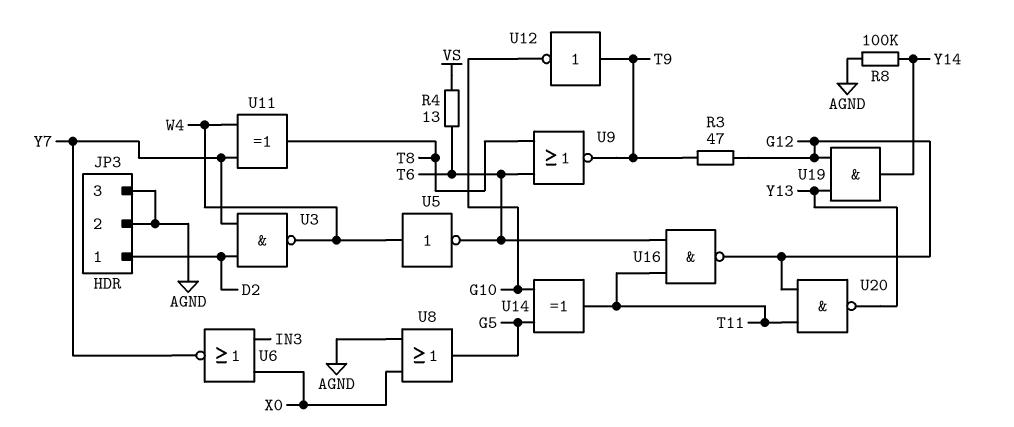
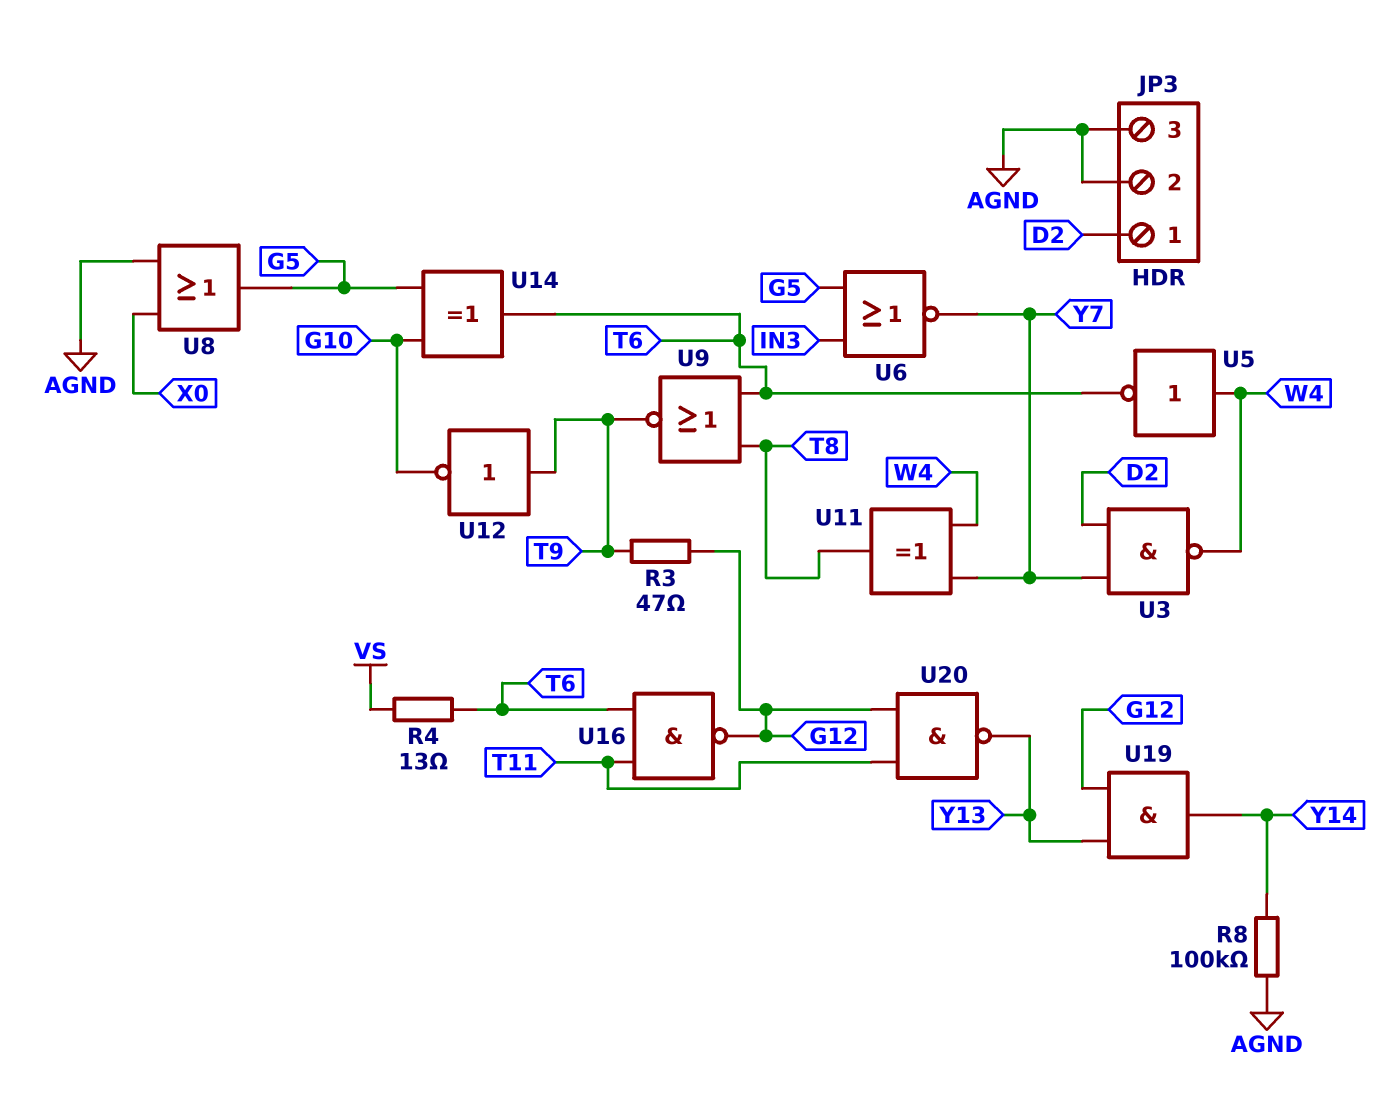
U6: NOR (in IN3, in X0, out Y7) -> NOR (in G5, in IN3, out Y7)
U14: XOR (in G5, in G10, out T11) -> XOR (in G5, in G10, out T6)

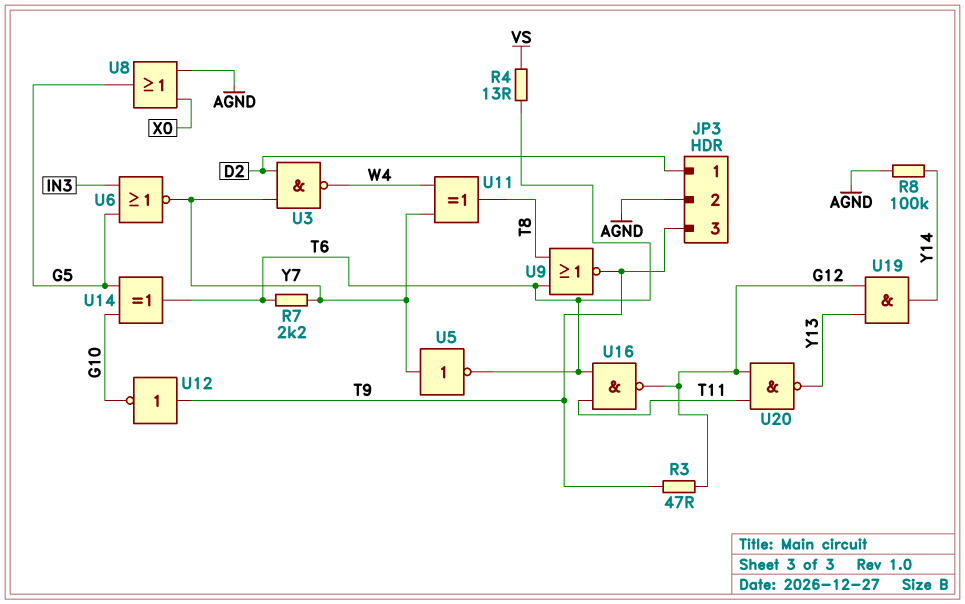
JP3 pin 3: AGND -> T9
R7: none -> 2.2k (T6, Y7)
U5: NOT (in W4, out T6) -> NOT (in Y7, out T6)

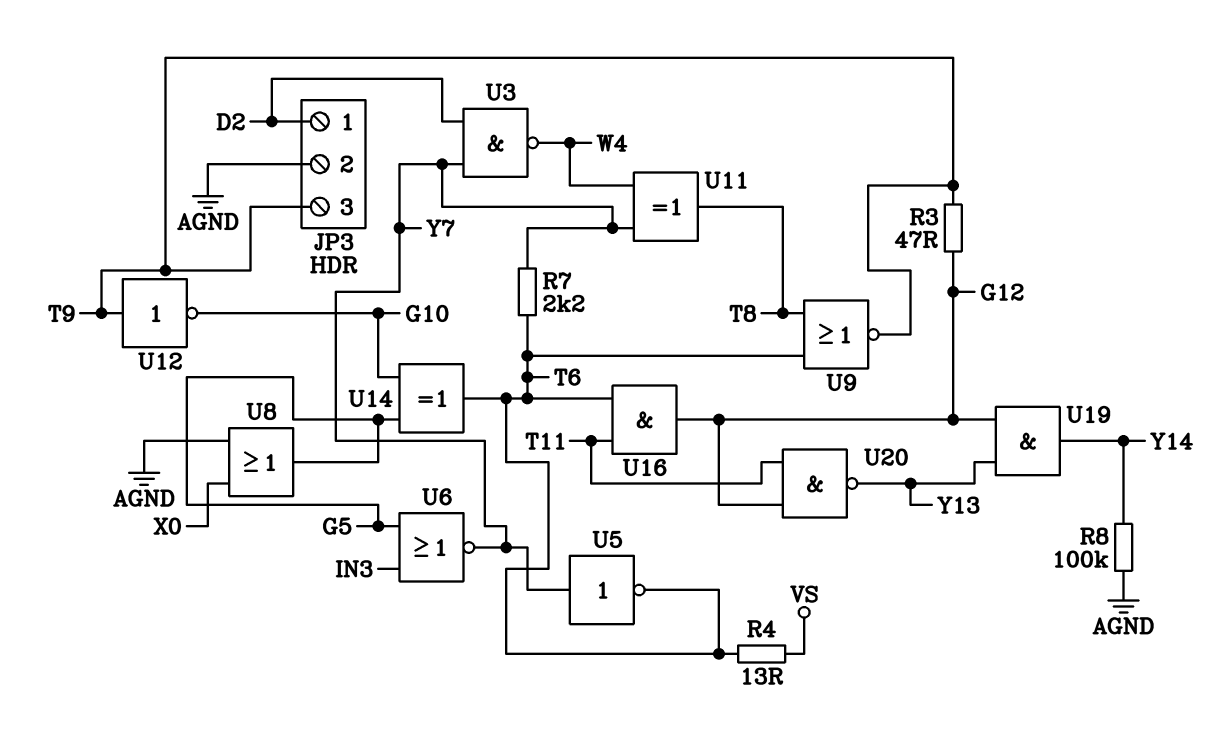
U16: NAND (in T6, in T11, out G12) -> AND (in T6, in T11, out G12)

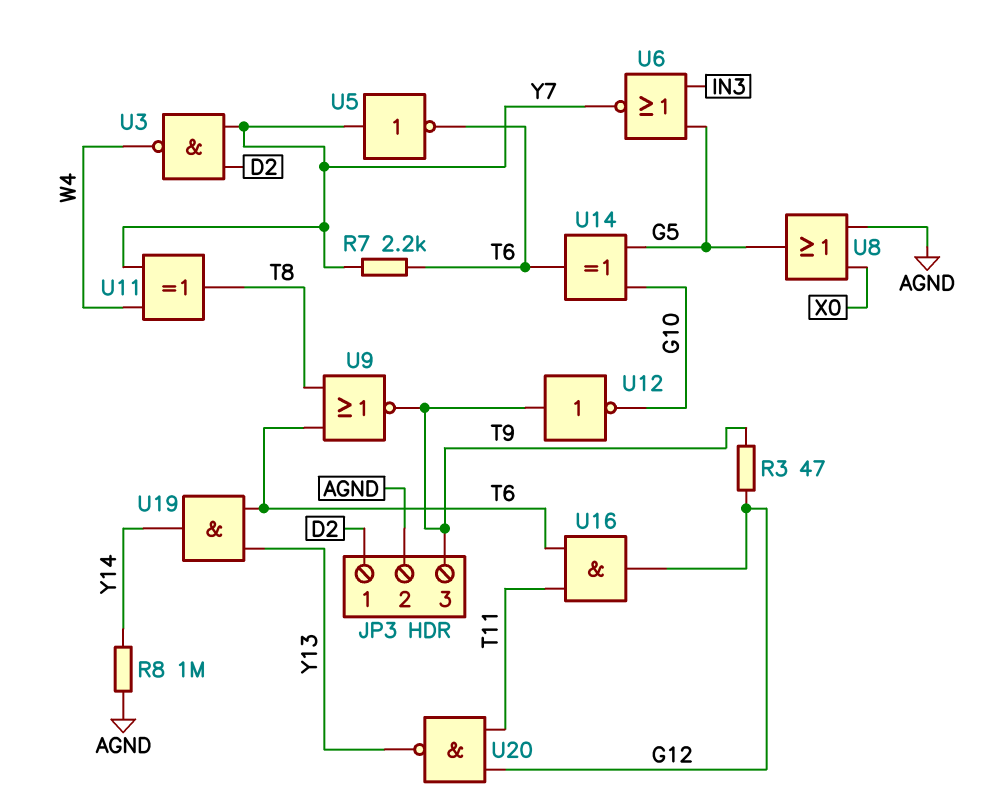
R4: 13 (T6, VS) -> none
R8: 100k (AGND, Y14) -> 1M (AGND, Y14)
U19: AND (in G12, in Y13, out Y14) -> AND (in T6, in Y13, out Y14)

